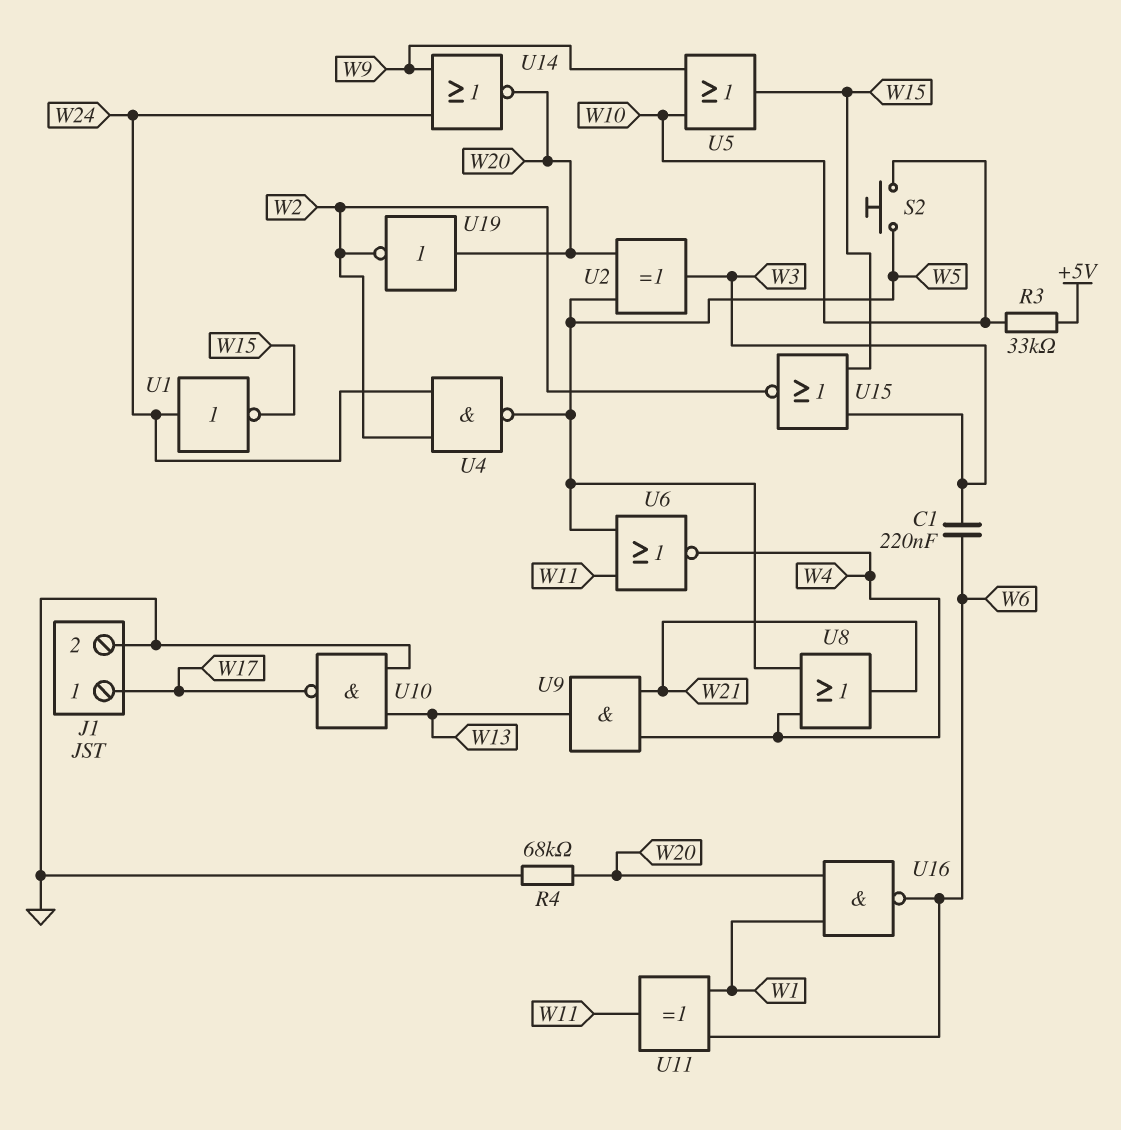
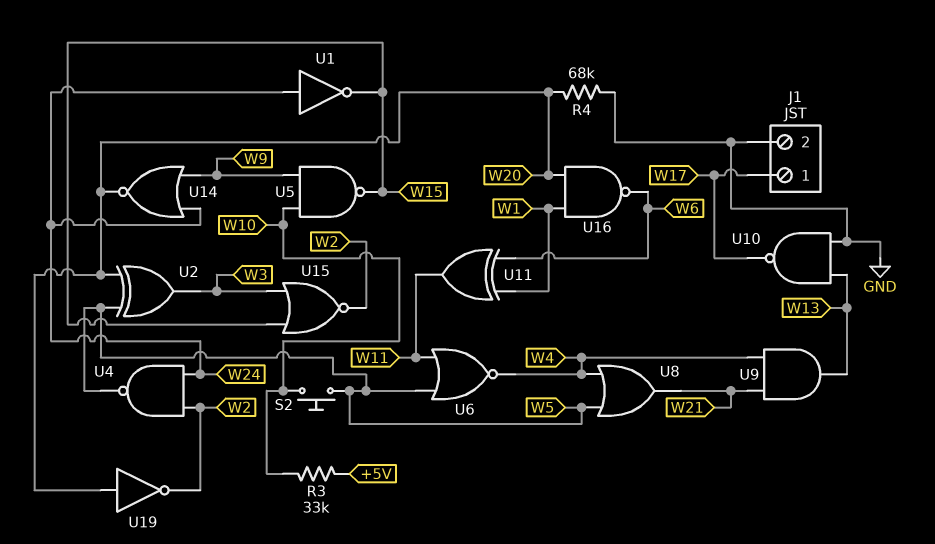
C1: 220nF (W3, W6) -> none
U5: OR (in W9, in W10, out W15) -> NAND (in W9, in W10, out W15)

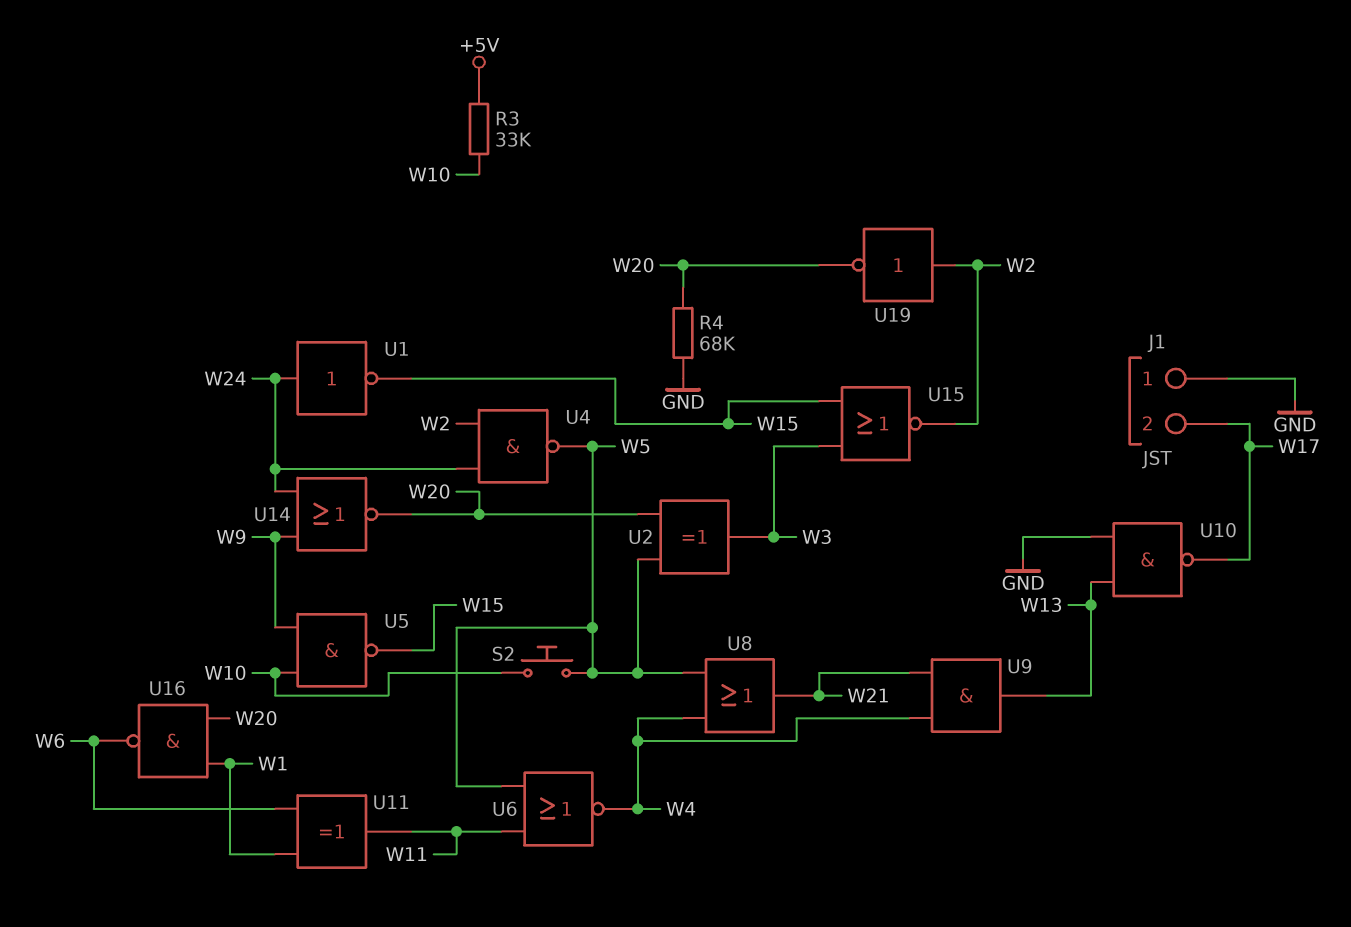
J1 pin 1: W17 -> GND
J1 pin 2: GND -> W17
U19: NOT (in W20, out W2) -> NOT (in W2, out W20)

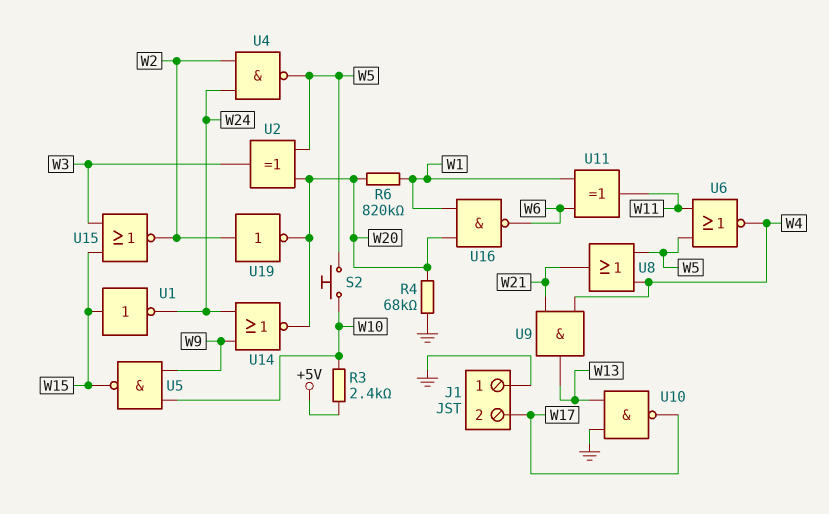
R3: 33k (+5V, W10) -> 2.4k (+5V, W10)
R6: none -> 820k (W1, W20)
U1: NOT (in W24, out W15) -> NOT (in W15, out W24)

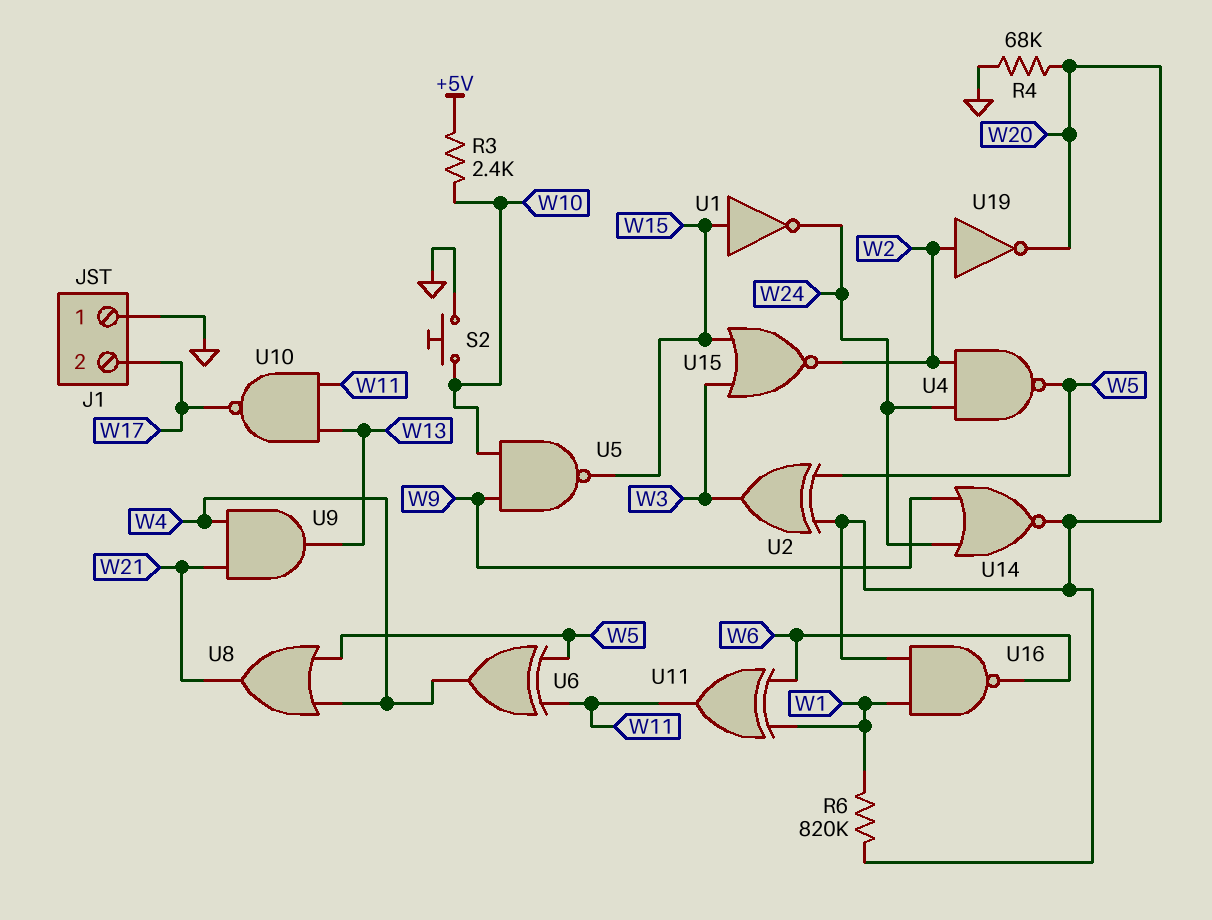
S2: button (W5, W10) -> button (GND, W10)
U6: NOR (in W5, in W11, out W4) -> XOR (in W5, in W11, out W4)
U10: NAND (in GND, in W13, out W17) -> NAND (in W11, in W13, out W17)

